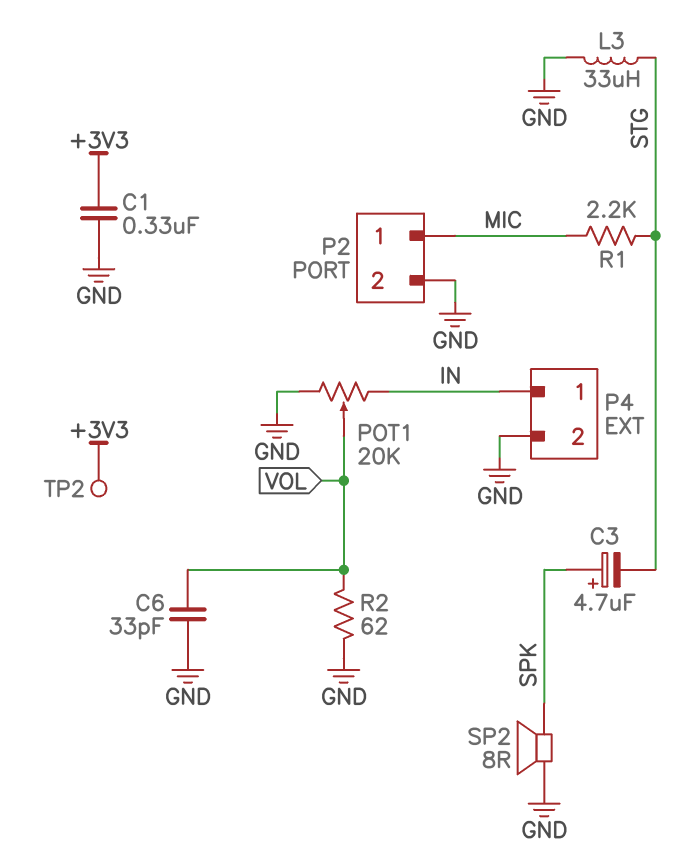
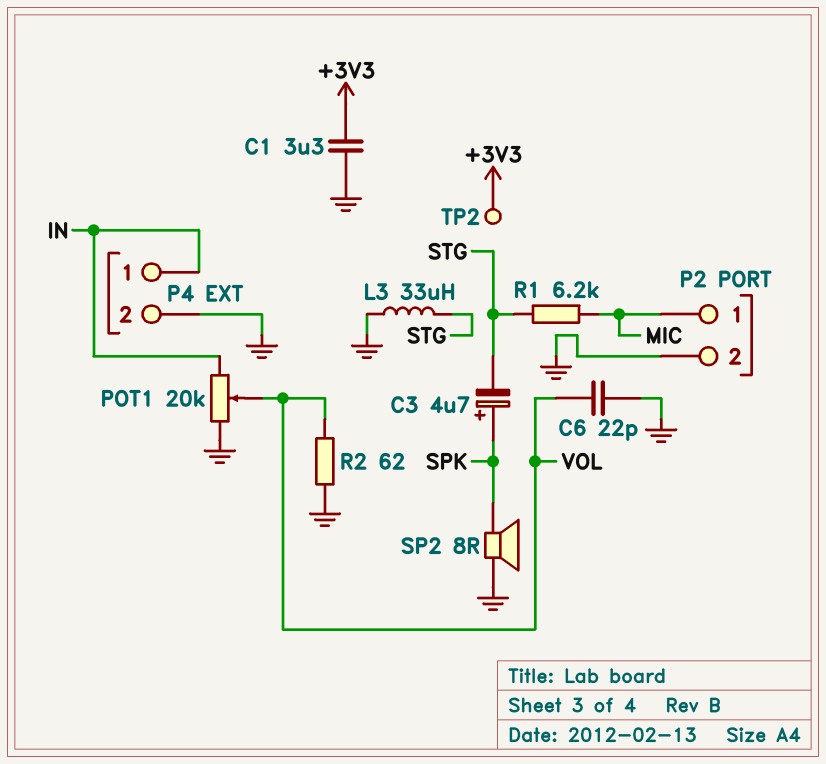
C1: 330nF (+3V3, GND) -> 3.3uF (+3V3, GND)
C6: 33pF (GND, VOL) -> 22pF (GND, VOL)
R1: 2.2k (MIC, STG) -> 6.2k (MIC, STG)

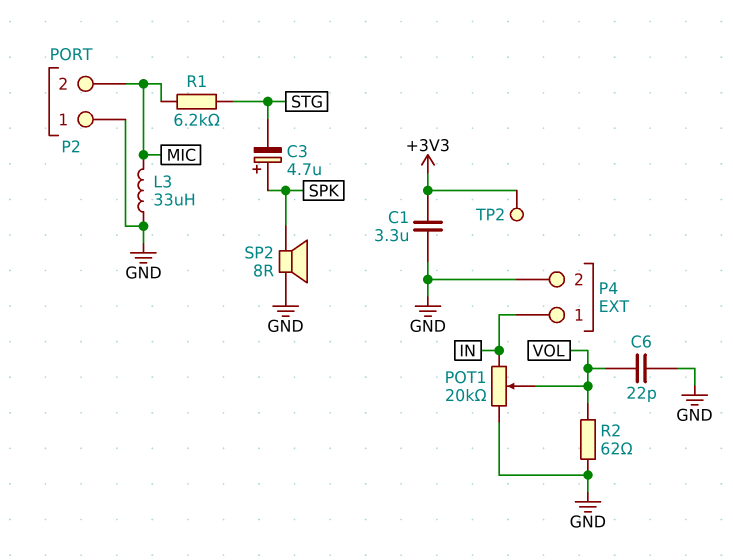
L3: 33uH (GND, STG) -> 33uH (GND, MIC)
P2 pin 1: MIC -> GND
P2 pin 2: GND -> MIC

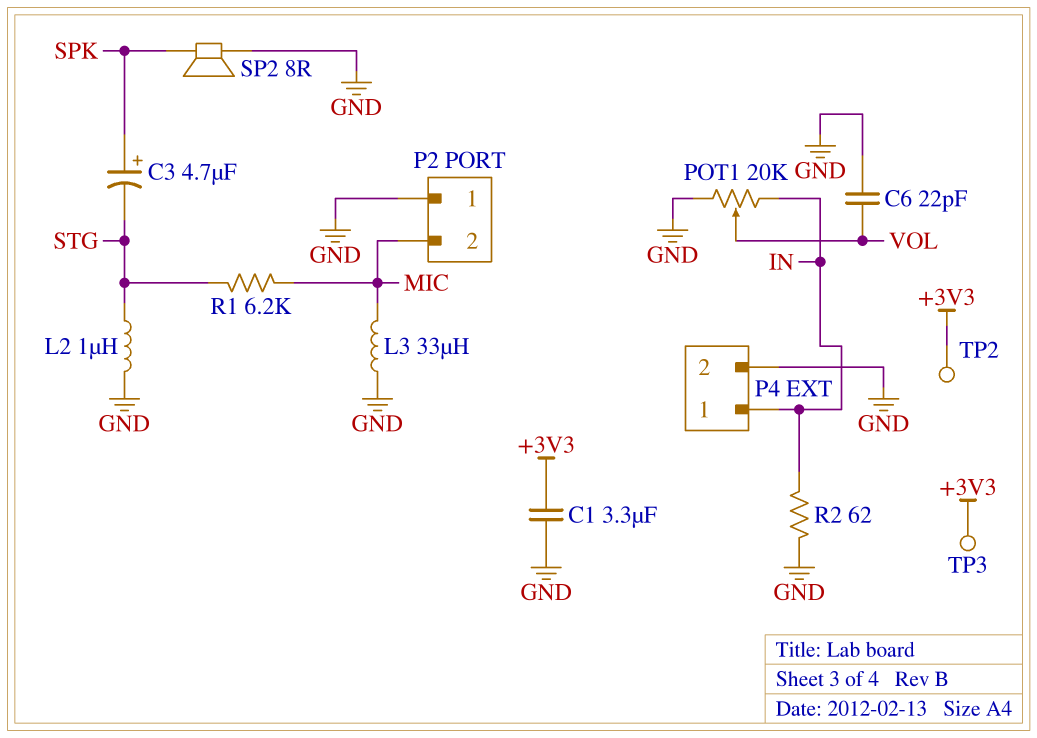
L2: none -> 1uH (GND, STG)
R2: 62 (GND, VOL) -> 62 (GND, IN)
TP3: none -> test point (+3V3)

